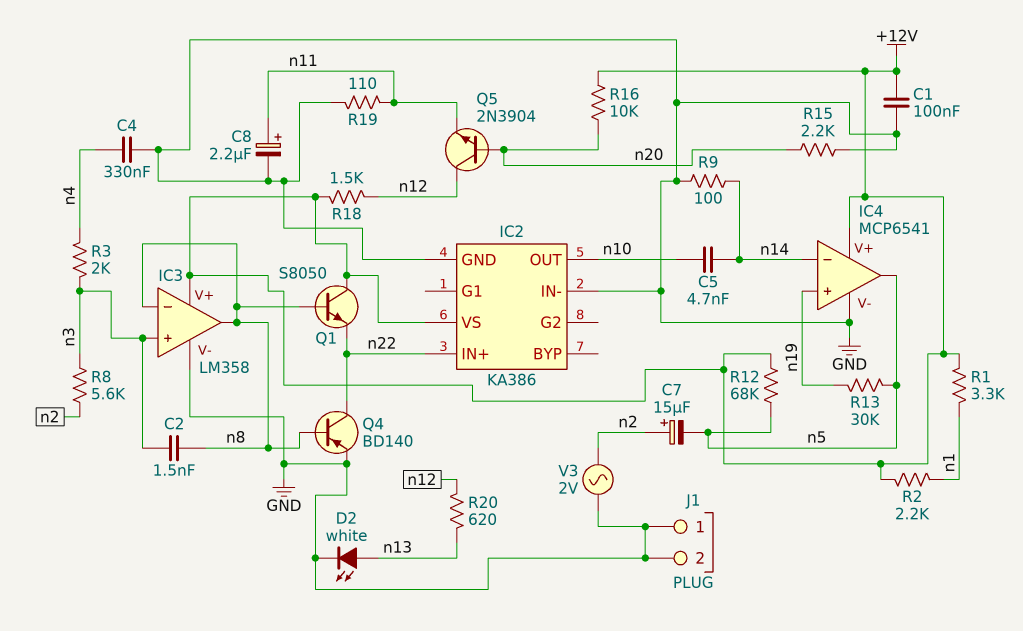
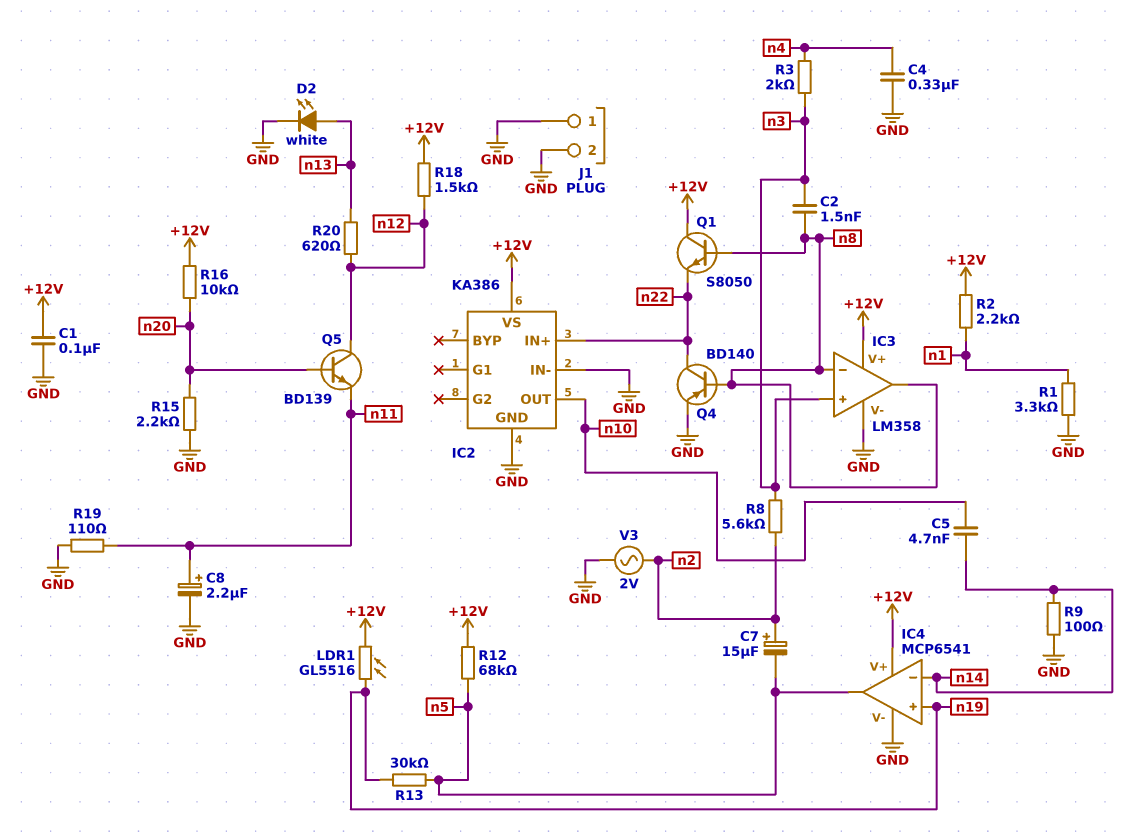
LDR1: none -> GL5516 (+12V, n19)
Q5: NPN 2N3904 (B n20, C n12, E n11) -> NPN BD139 (B n20, C n12, E n11)
R1: 3.3k (+12V, n1) -> 3.3k (GND, n1)

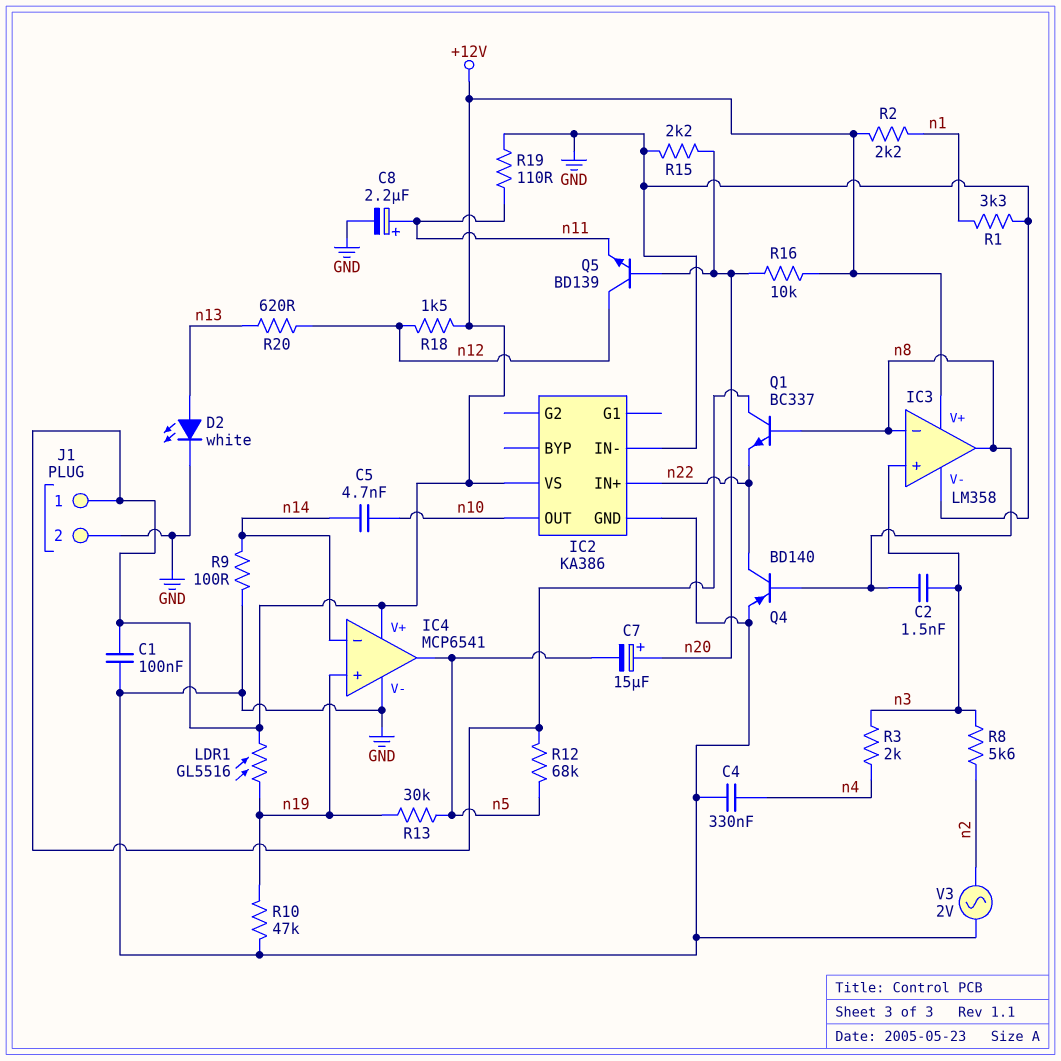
C7: 15uF (plus n2, minus n5) -> 15uF (plus n20, minus n5)
J1 pin 1: GND -> +12V
Q1: NPN S8050 (B n8, C +12V, E n22) -> NPN BC337 (B n8, C +12V, E n22)
R10: none -> 47k (GND, n19)

